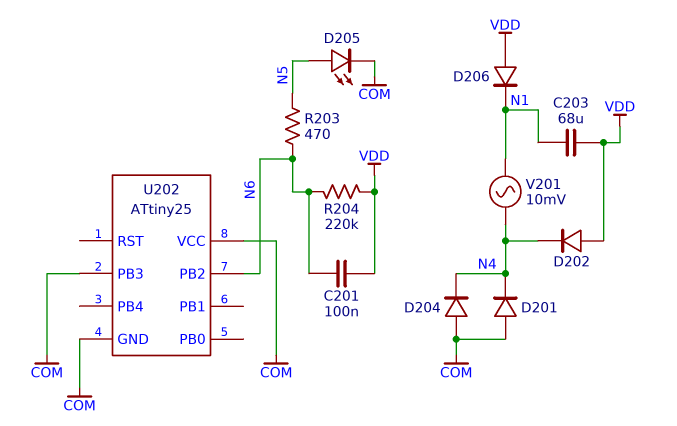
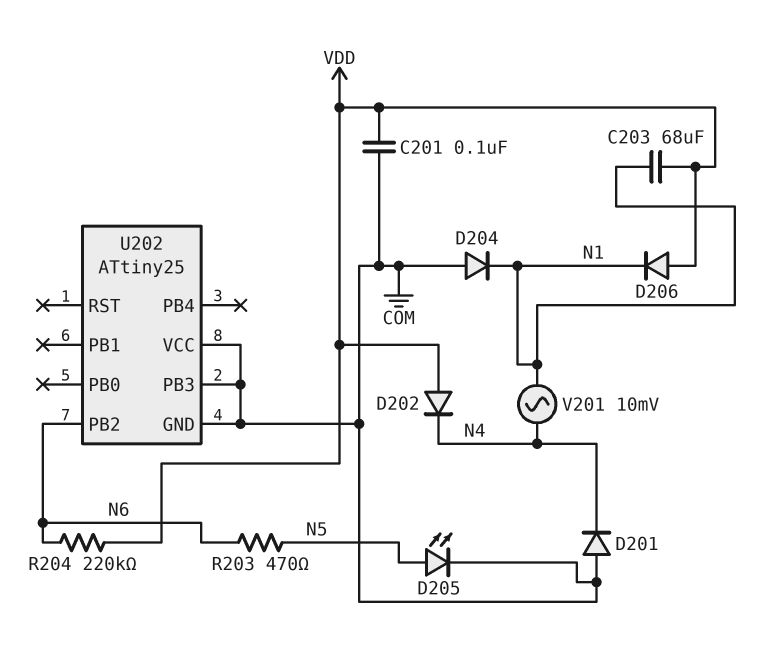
C201: 100nF (N6, VDD) -> 100nF (COM, VDD)
D204: diode (A COM, K N4) -> diode (A COM, K N1)

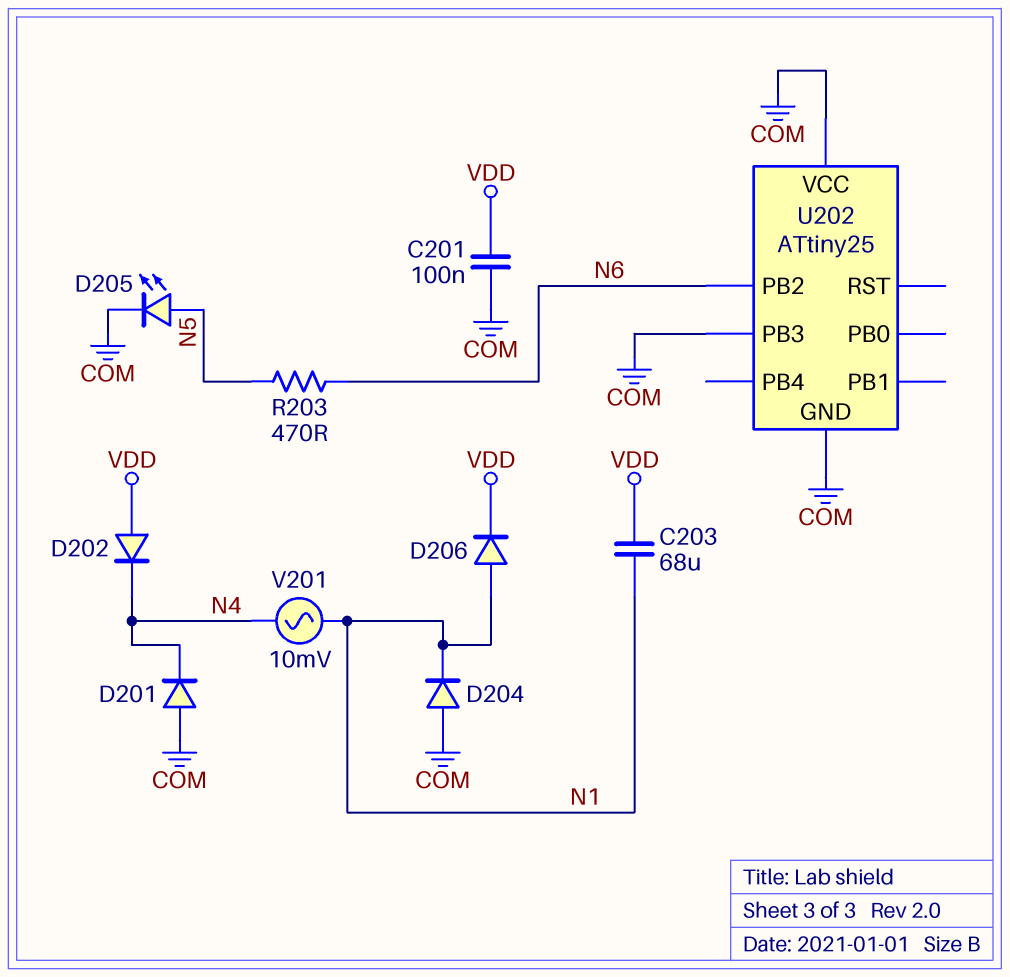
D206: diode (A VDD, K N1) -> diode (A N1, K VDD)
R204: 220k (N6, VDD) -> none

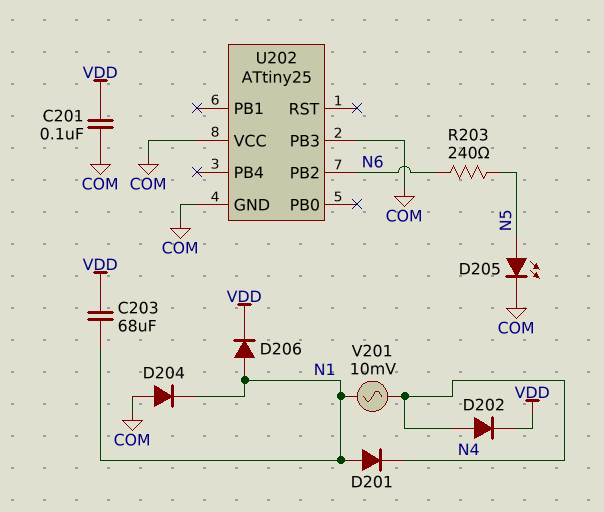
D201: diode (A COM, K N4) -> diode (A N1, K N4)
D202: diode (A VDD, K N4) -> diode (A N4, K VDD)
R203: 470 (N5, N6) -> 240 (N5, N6)

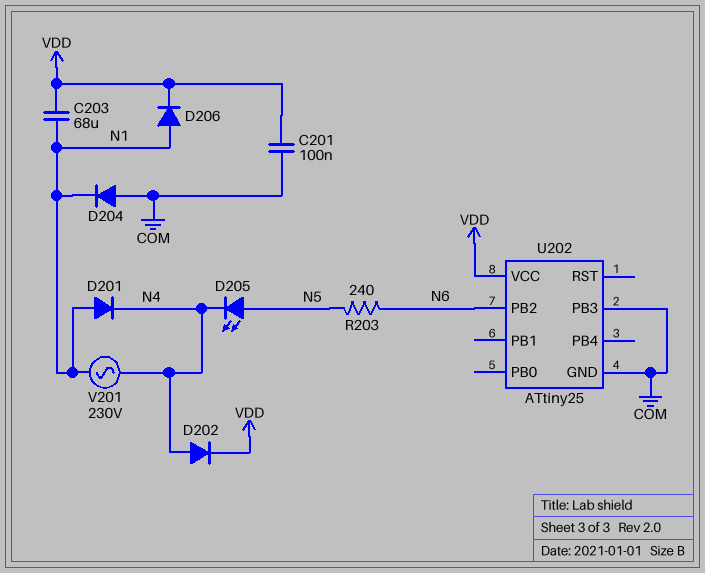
D205: LED (A N5, K COM) -> LED (A N5, K N4)
U202 pin VCC: COM -> VDD
V201: AC 10mV (N1, N4) -> AC 230V (N1, N4)

